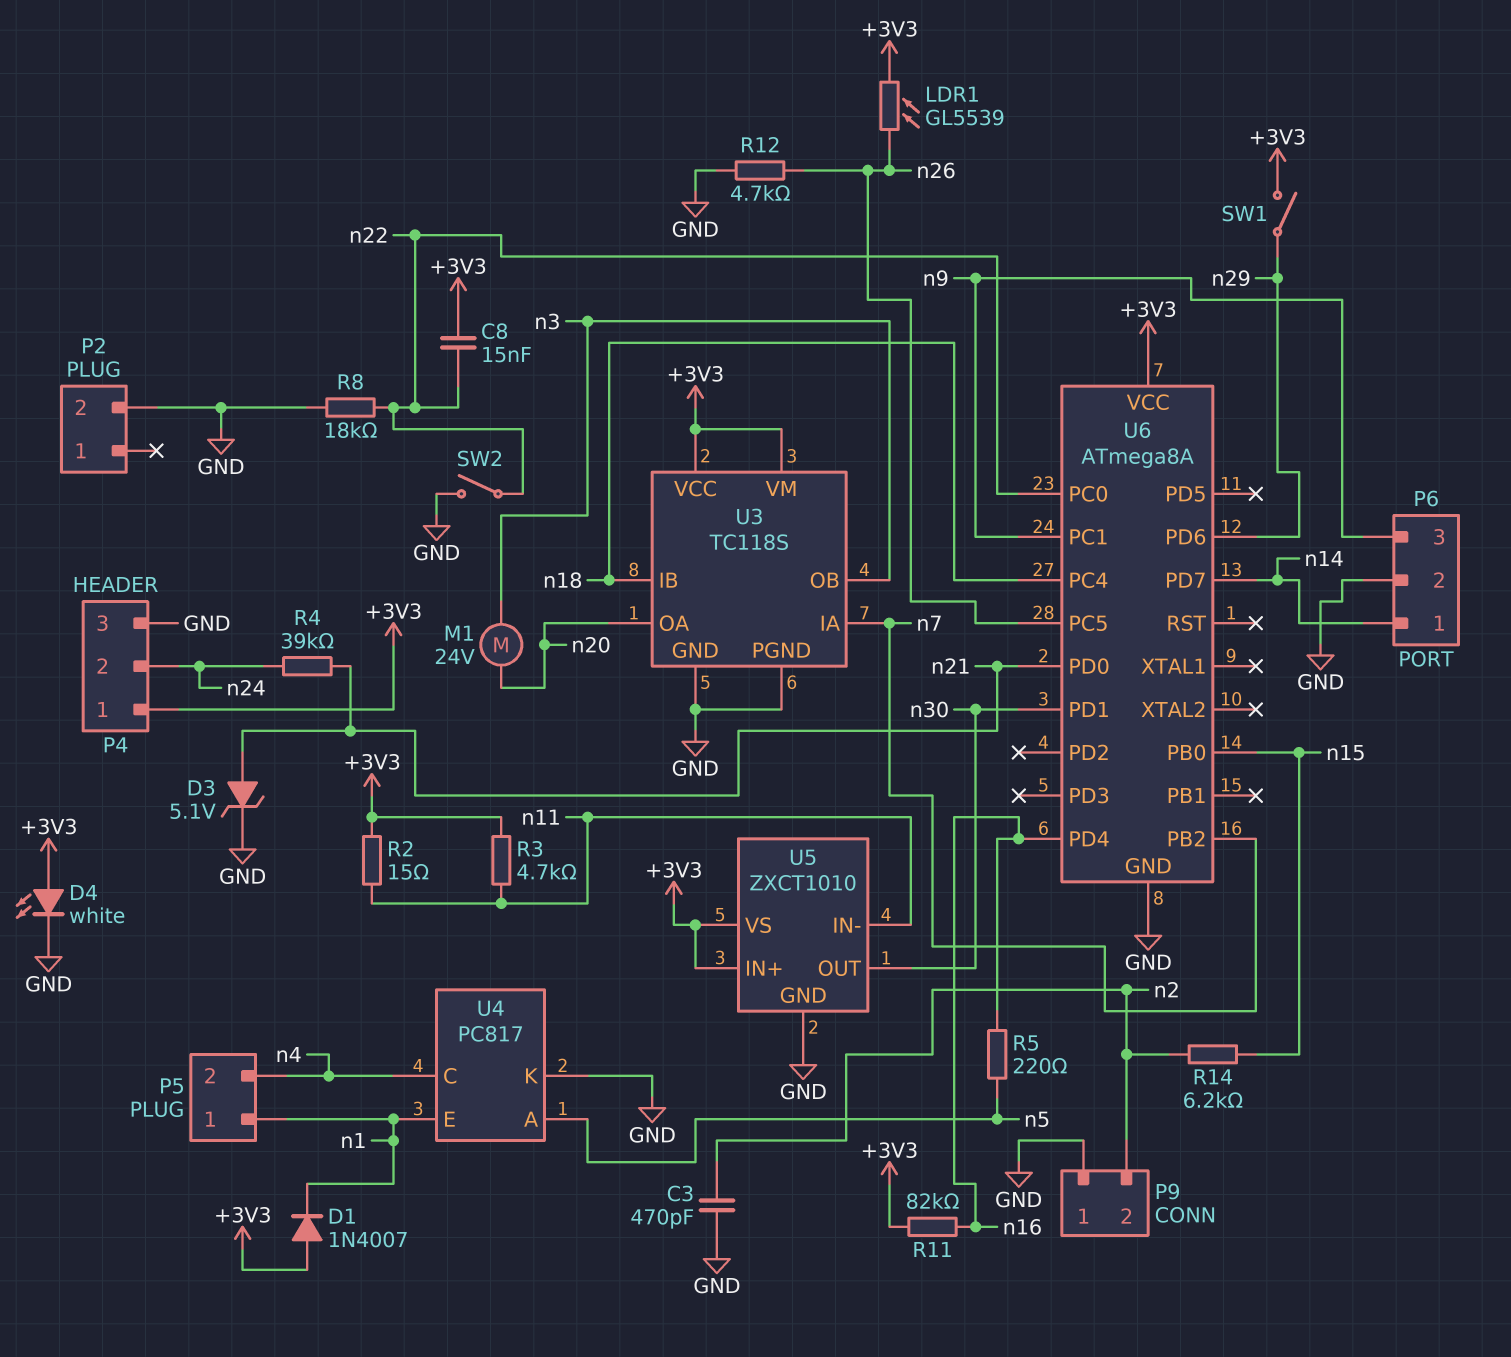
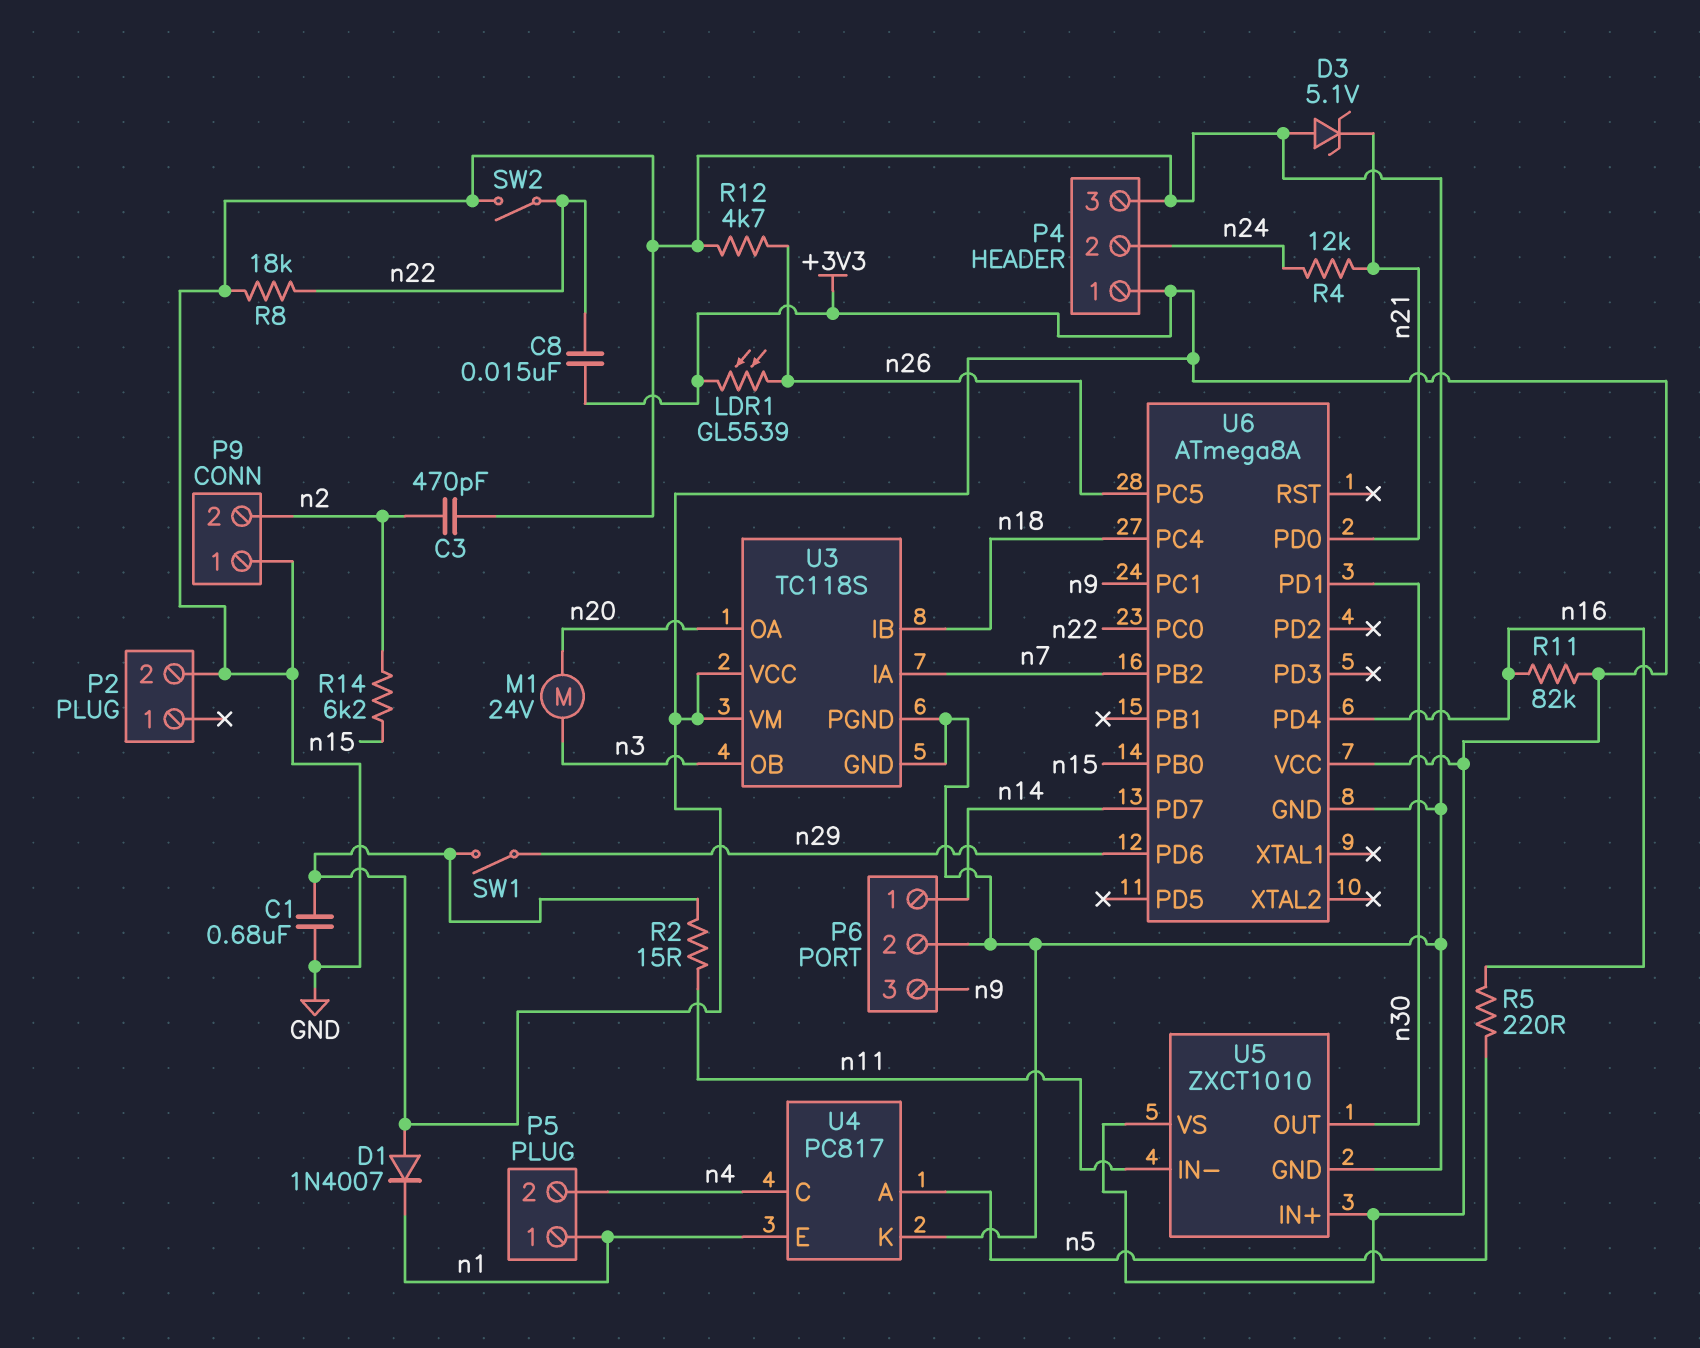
C1: none -> 680nF (+3V3, GND)
D3: zener 5.1V (A n21, K GND) -> zener 5.1V (A GND, K n21)
D4: LED white (A +3V3, K GND) -> none
R3: 4.7k (+3V3, n11) -> none
R4: 39k (n21, n24) -> 12k (n21, n24)

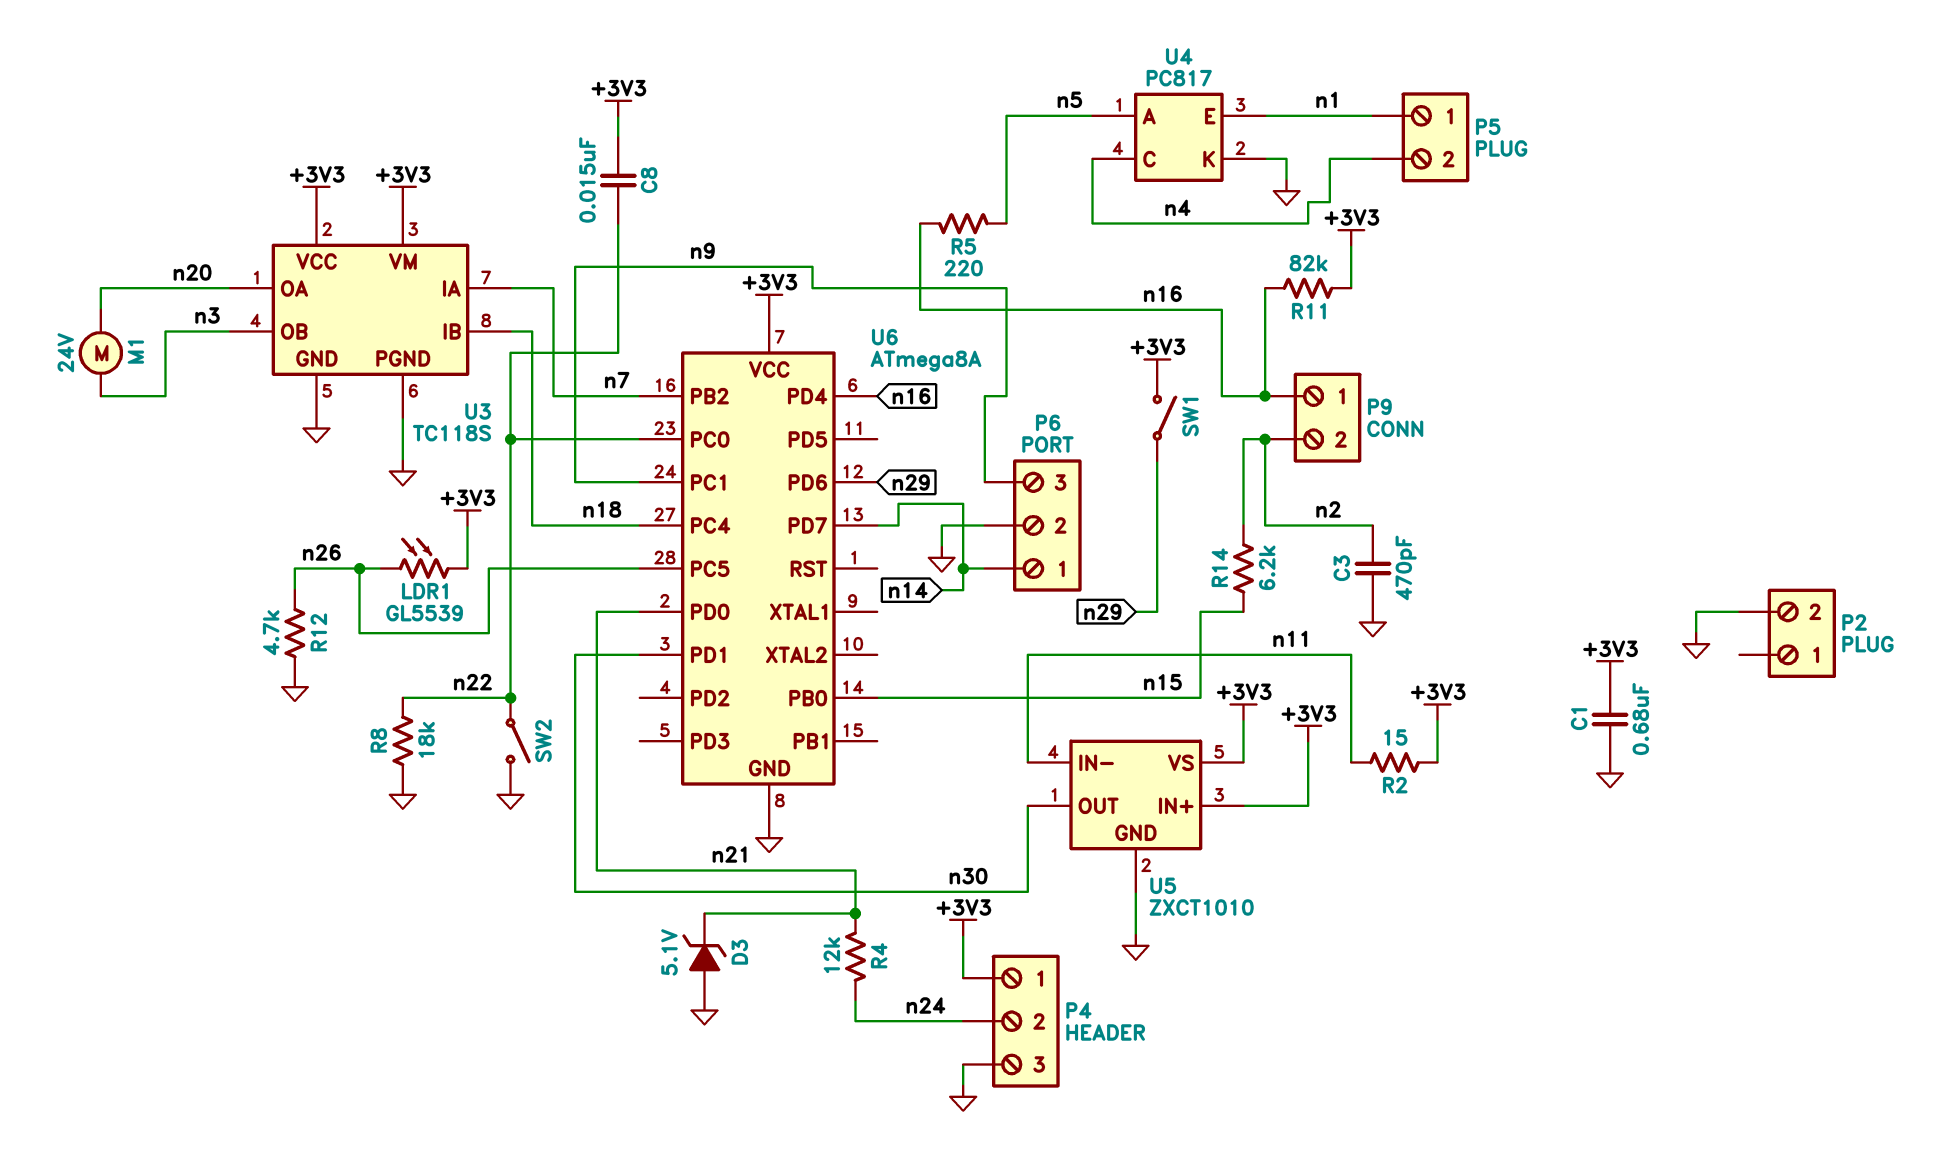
D1: diode 1N4007 (A +3V3, K n1) -> none
P9 pin 1: GND -> n16

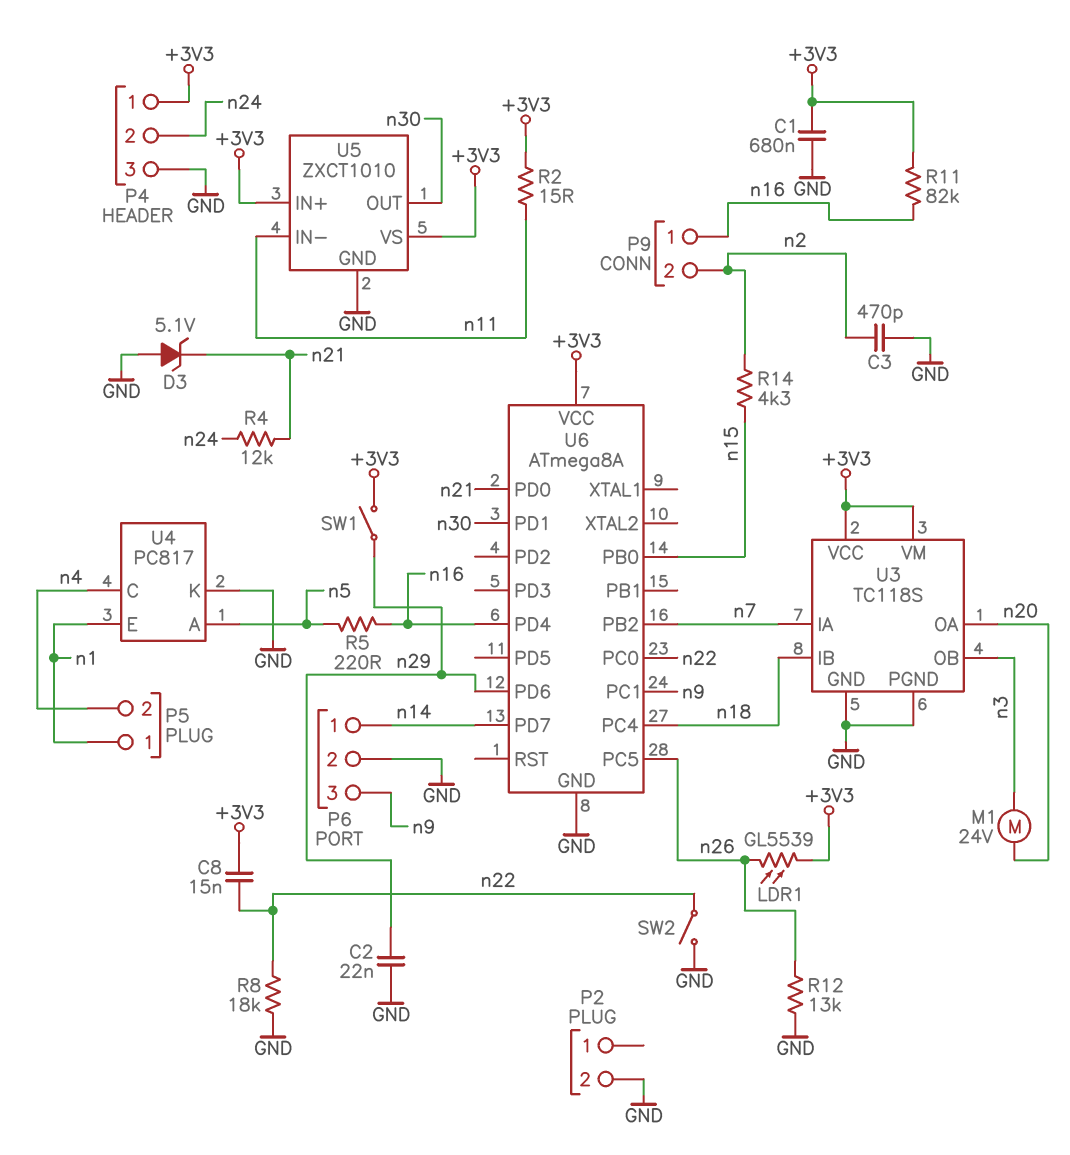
C2: none -> 22nF (GND, n29)
R12: 4.7k (GND, n26) -> 13k (GND, n26)
R14: 6.2k (n2, n15) -> 4.3k (n2, n15)

